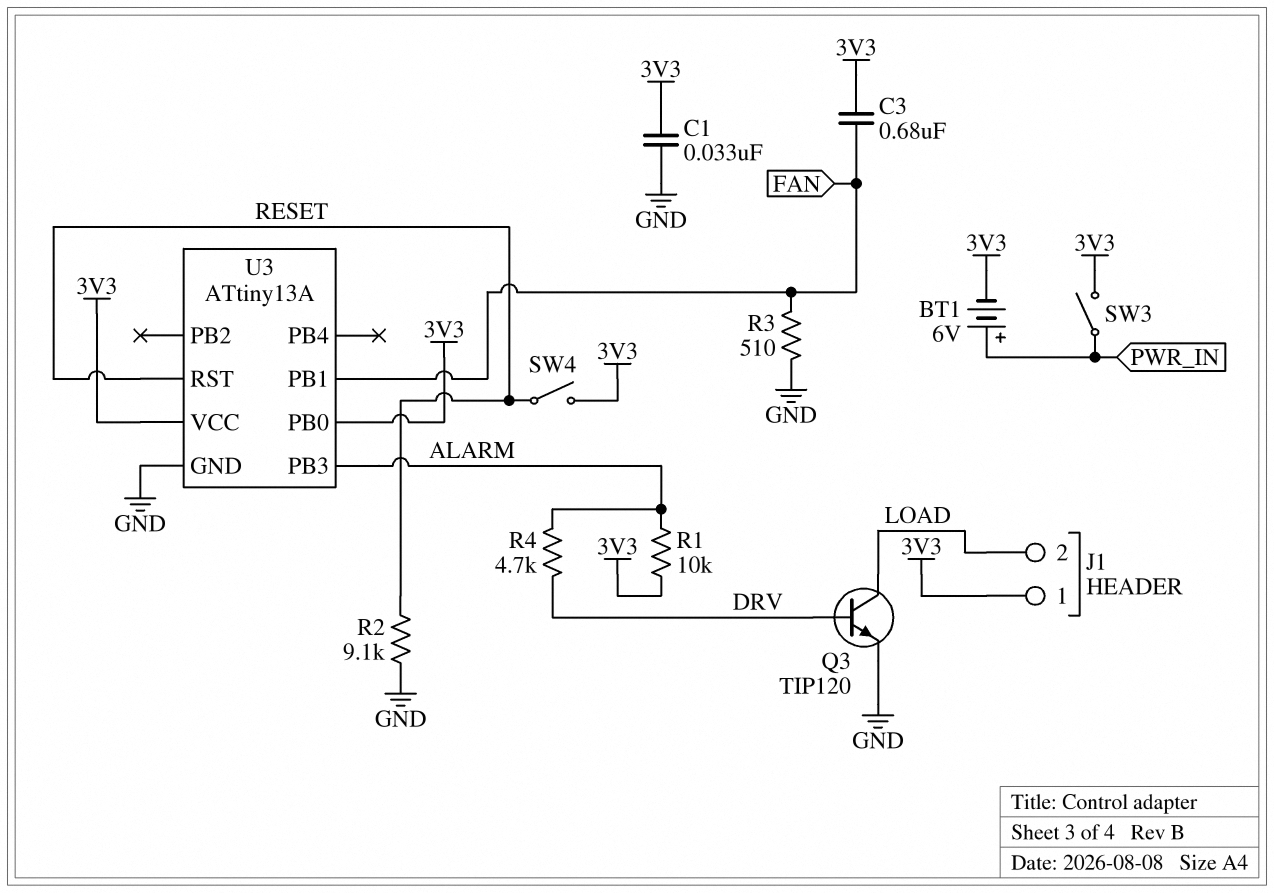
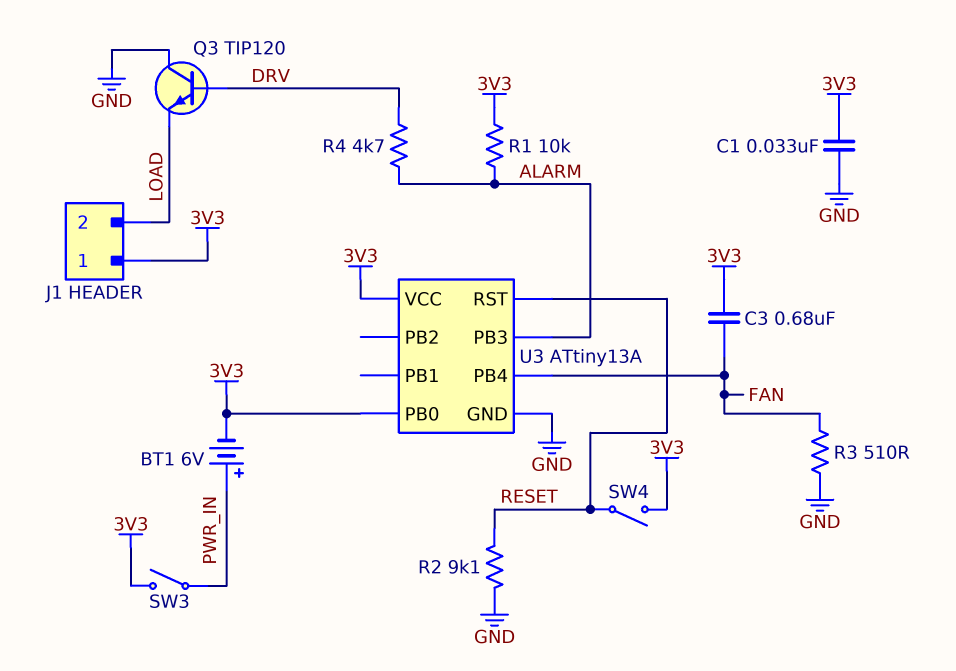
Q3: NPN TIP120 (B DRV, C LOAD, E GND) -> NPN TIP120 (B DRV, C GND, E LOAD)
U3 pin PB1: FAN -> none
U3 pin PB4: none -> FAN

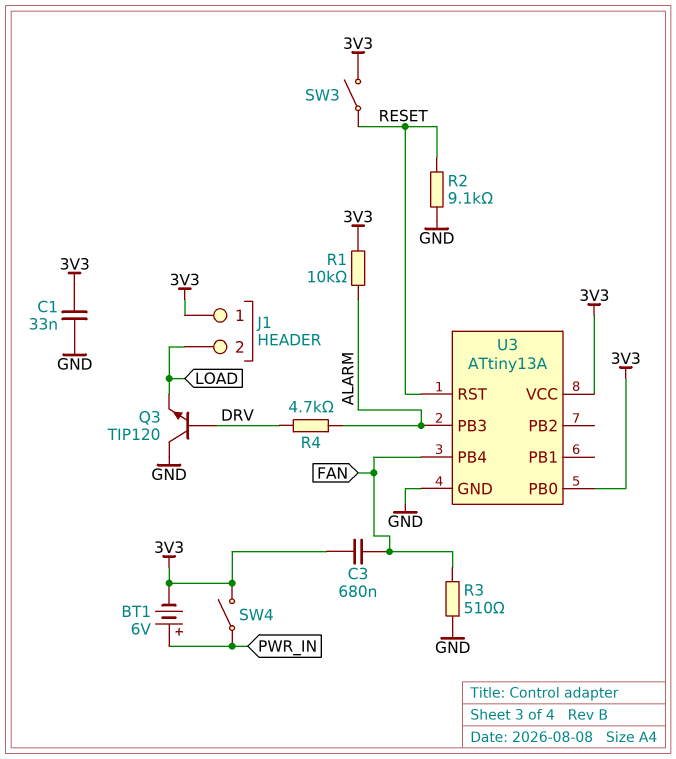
SW3: switch (3V3, PWR_IN) -> switch (3V3, RESET)
SW4: switch (3V3, RESET) -> switch (3V3, PWR_IN)

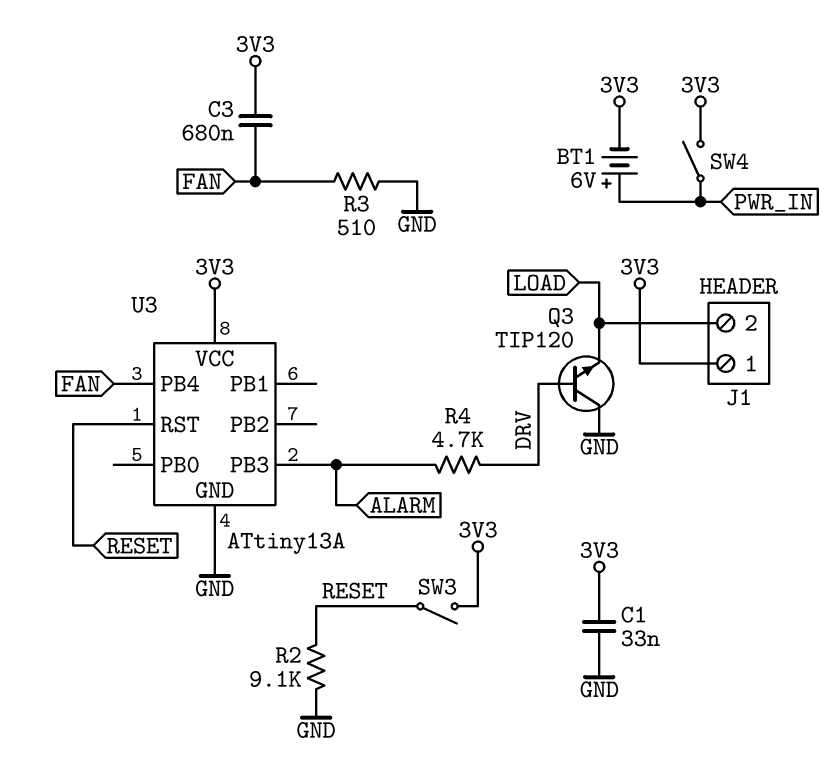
R1: 10k (3V3, ALARM) -> none
U3 pin PB0: 3V3 -> none

